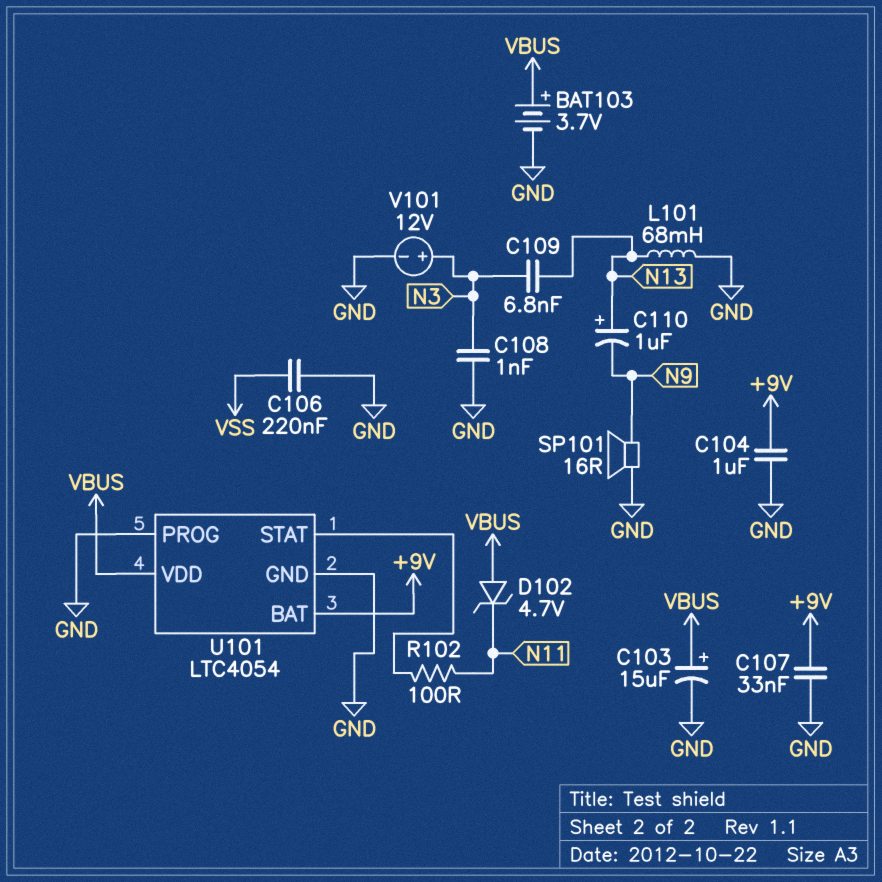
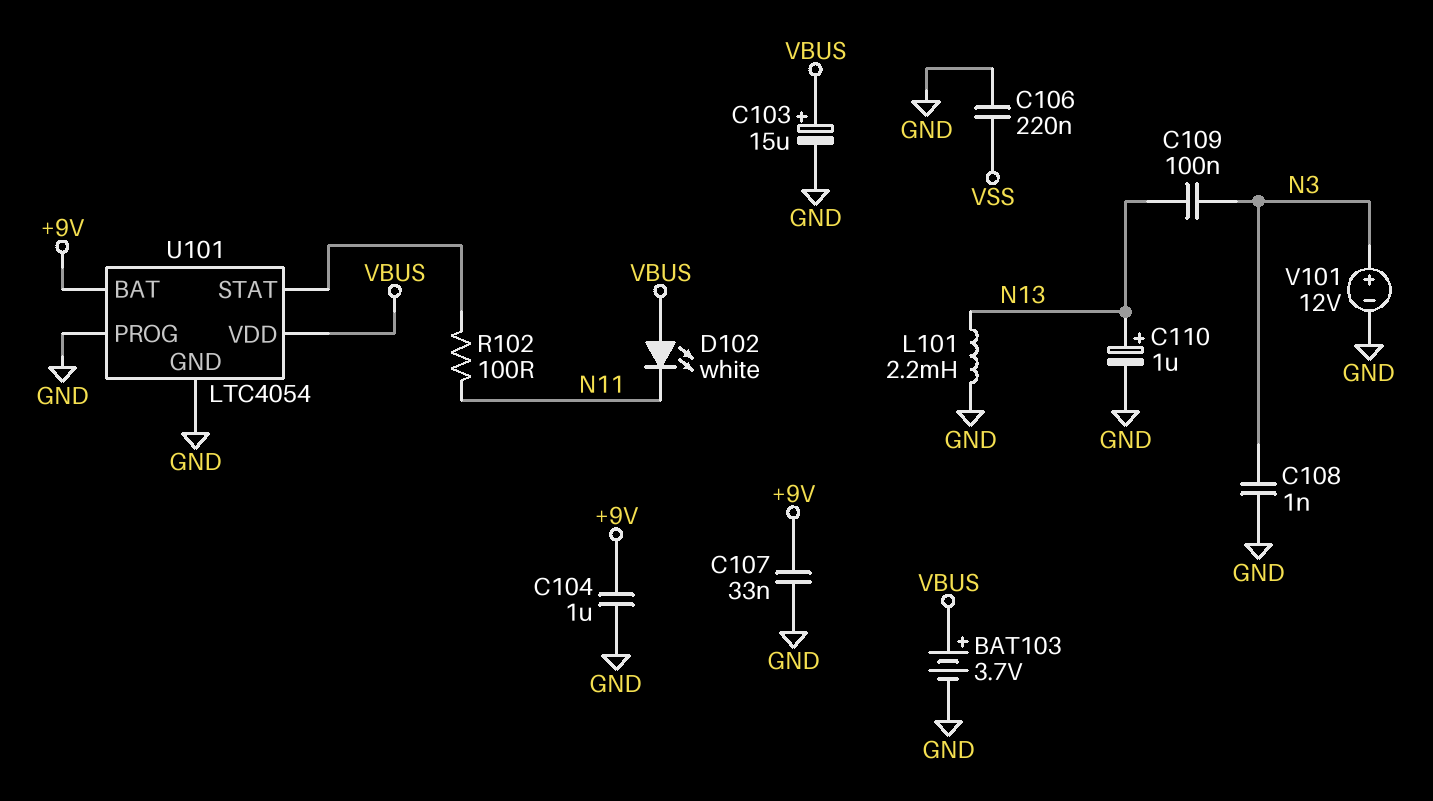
C109: 6.8nF (N3, N13) -> 100nF (N3, N13)
C110: 1uF (plus N13, minus N9) -> 1uF (plus N13, minus GND)
D102: zener 4.7V (A VBUS, K N11) -> LED white (A VBUS, K N11)
L101: 68mH (GND, N13) -> 2.2mH (GND, N13)
SP101: speaker 16R (GND, N9) -> none

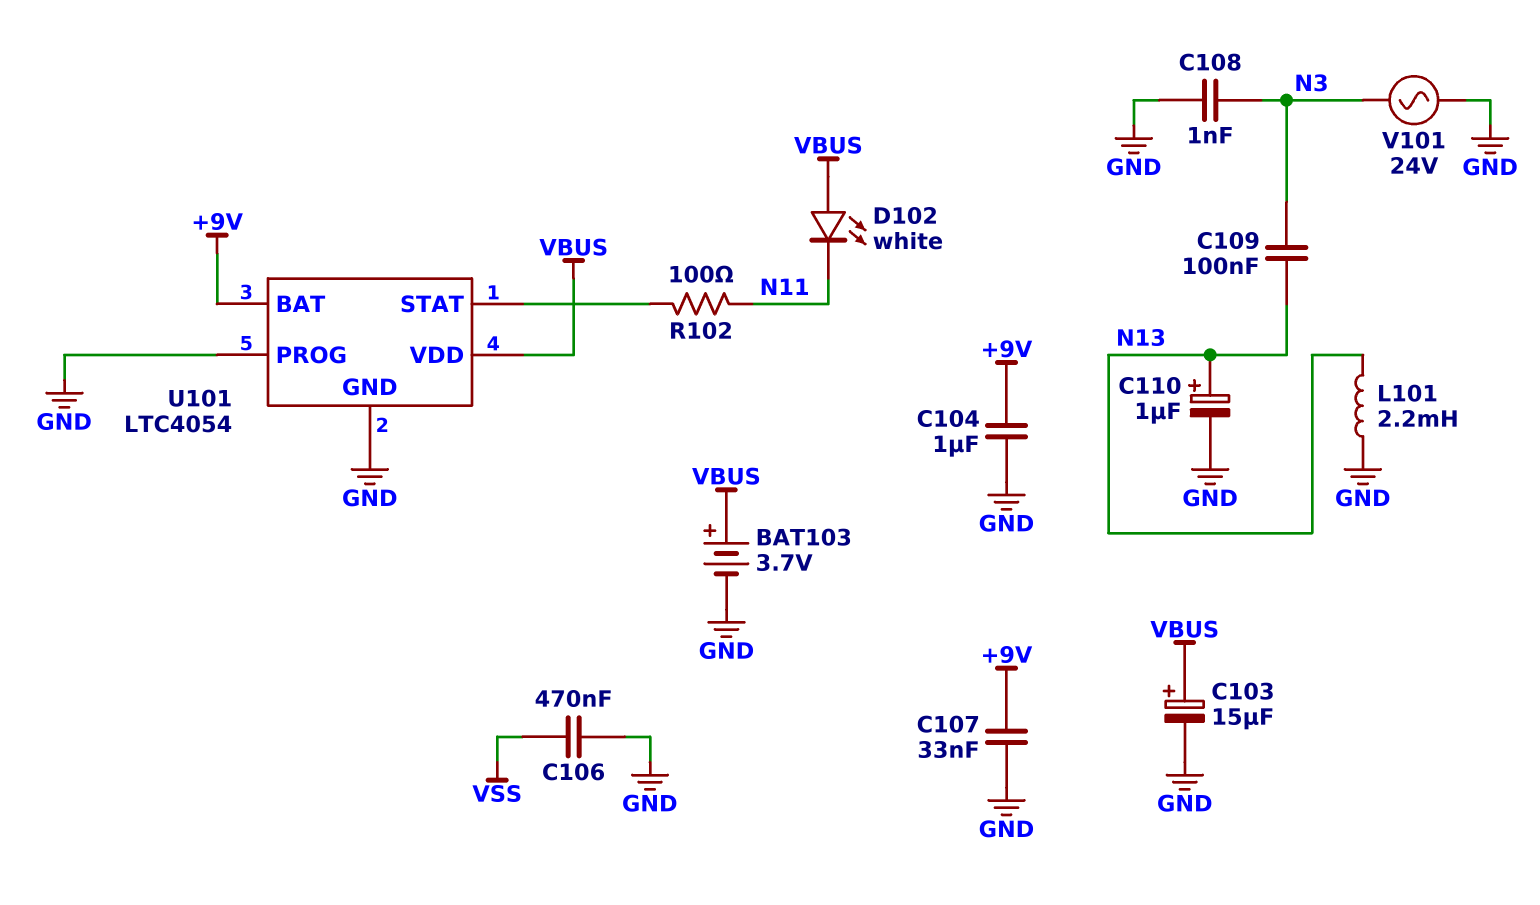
C106: 220nF (GND, VSS) -> 470nF (GND, VSS)
V101: 12V (plus N3, minus GND) -> AC 24V (GND, N3)

